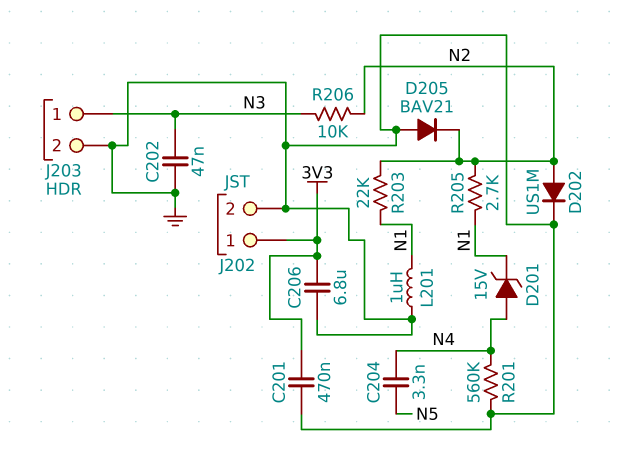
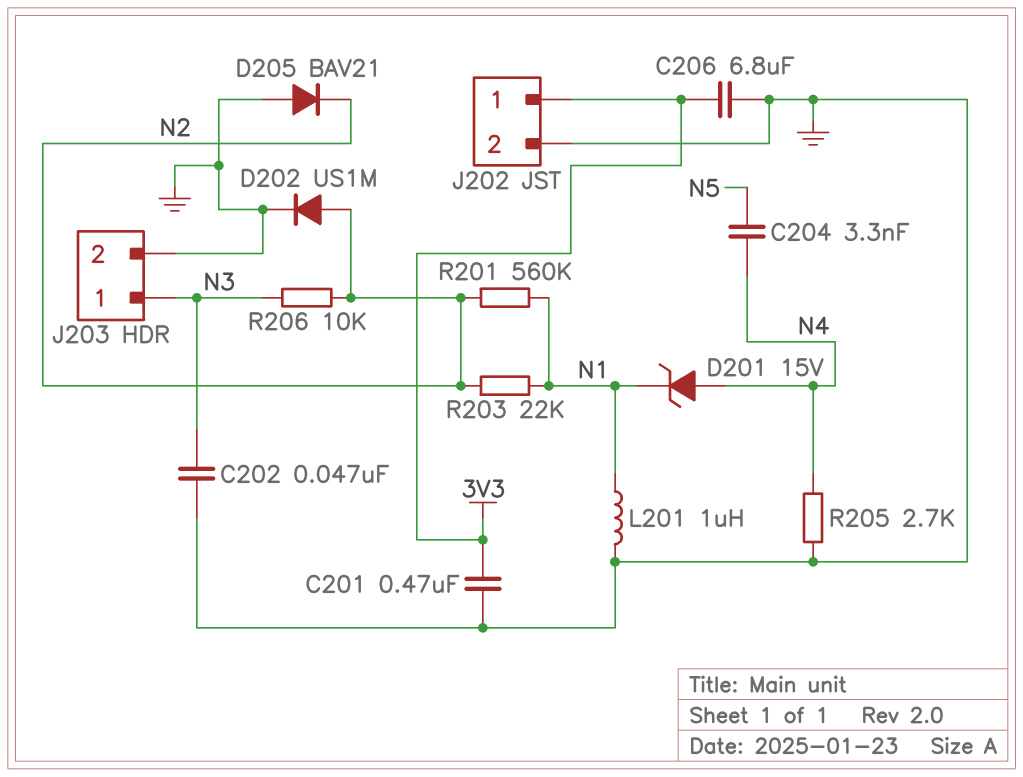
R201: 560k (GND, N4) -> 560k (N1, N2)
R205: 2.7k (N1, N2) -> 2.7k (GND, N4)

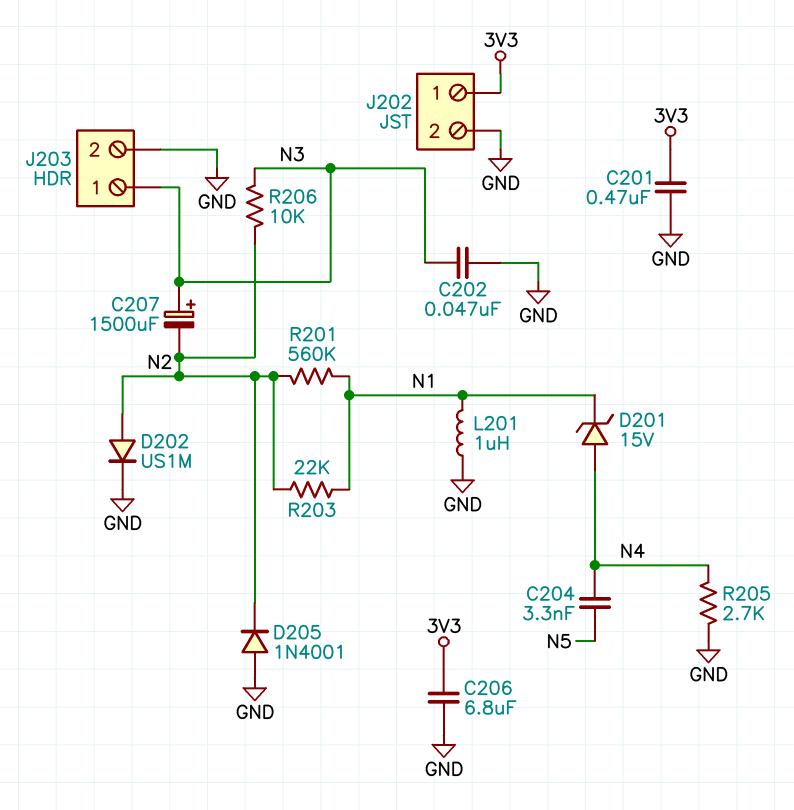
C207: none -> 1500uF (plus N3, minus N2)
D205: diode BAV21 (A GND, K N2) -> diode 1N4001 (A GND, K N2)

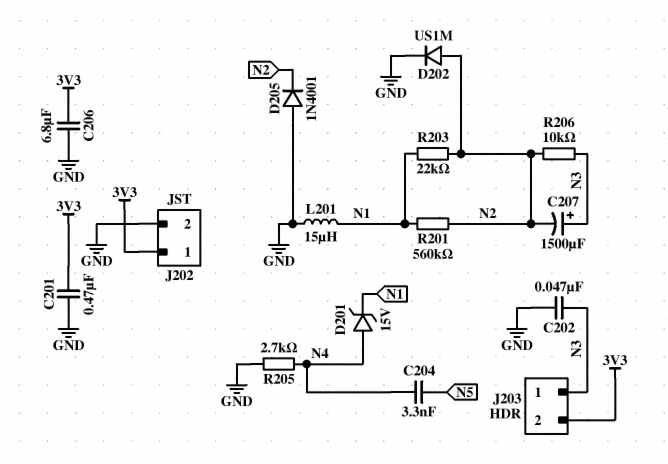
J203 pin 2: GND -> 3V3
L201: 1uH (GND, N1) -> 15uH (GND, N1)

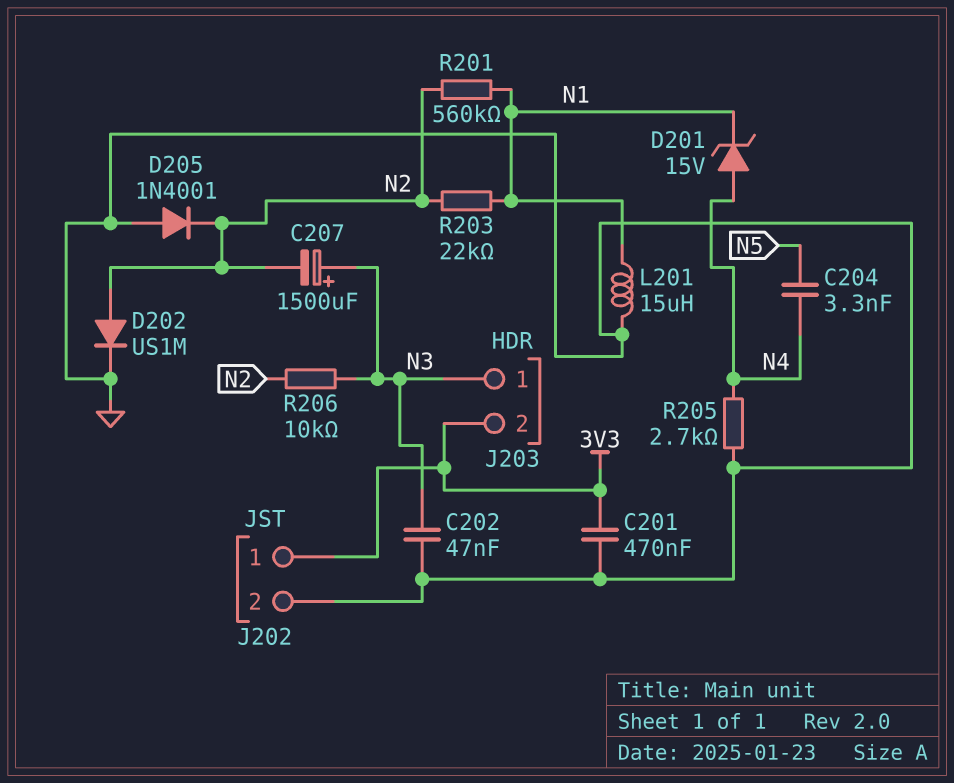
C206: 6.8uF (3V3, GND) -> none

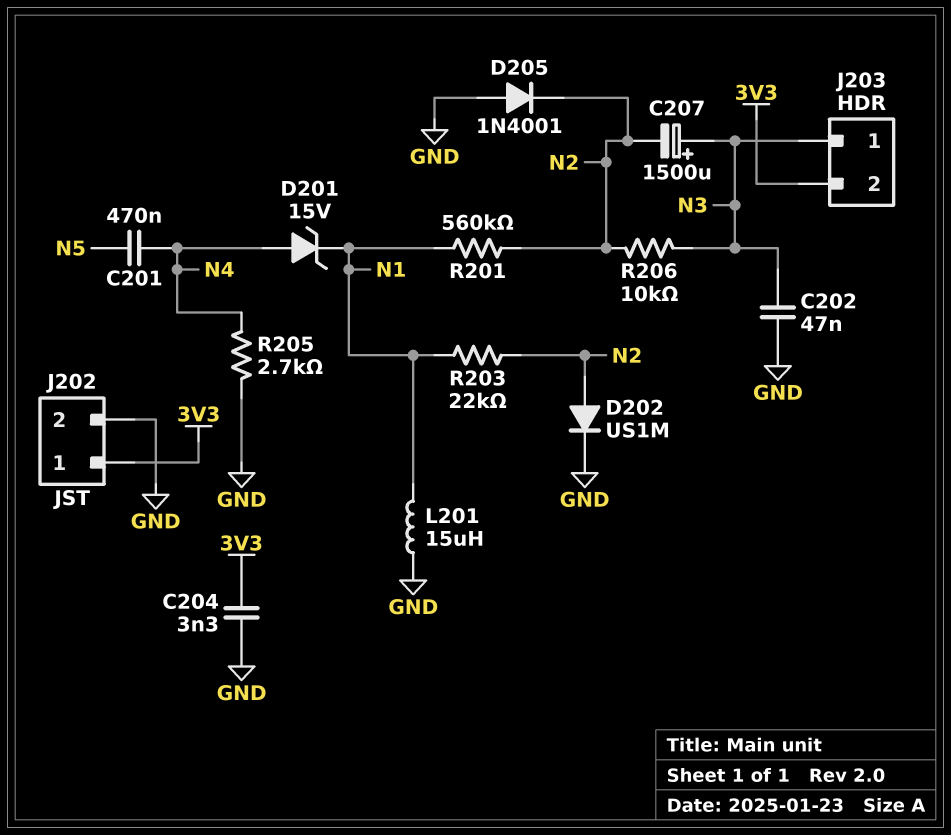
C201: 470nF (3V3, GND) -> 470nF (N4, N5)
C204: 3.3nF (N4, N5) -> 3.3nF (3V3, GND)

